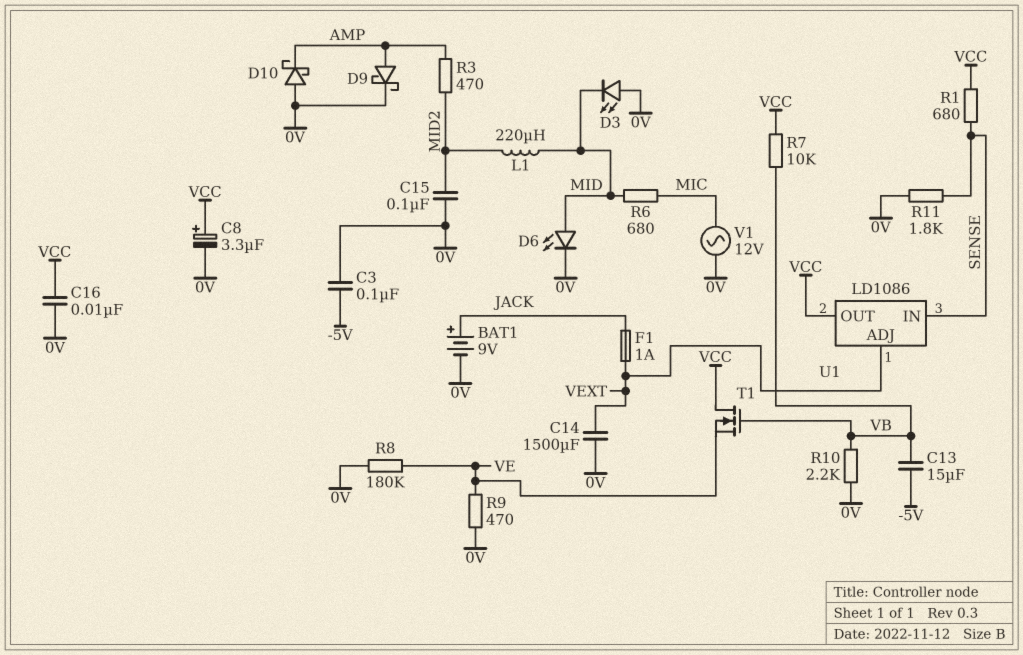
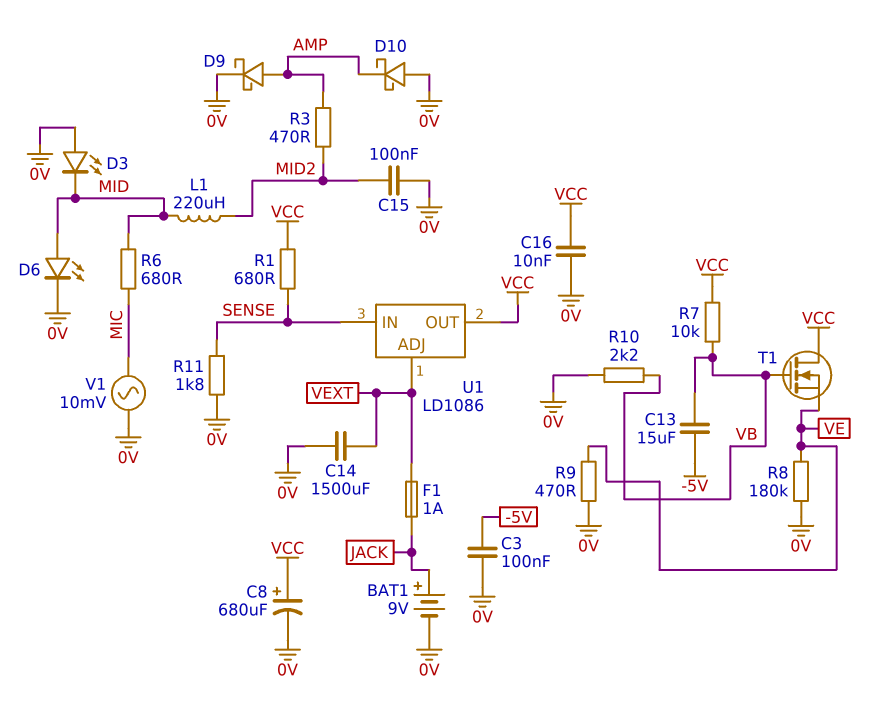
C8: 3.3uF (plus VCC, minus 0V) -> 680uF (plus VCC, minus 0V)
V1: AC 12V (0V, MIC) -> AC 10mV (0V, MIC)

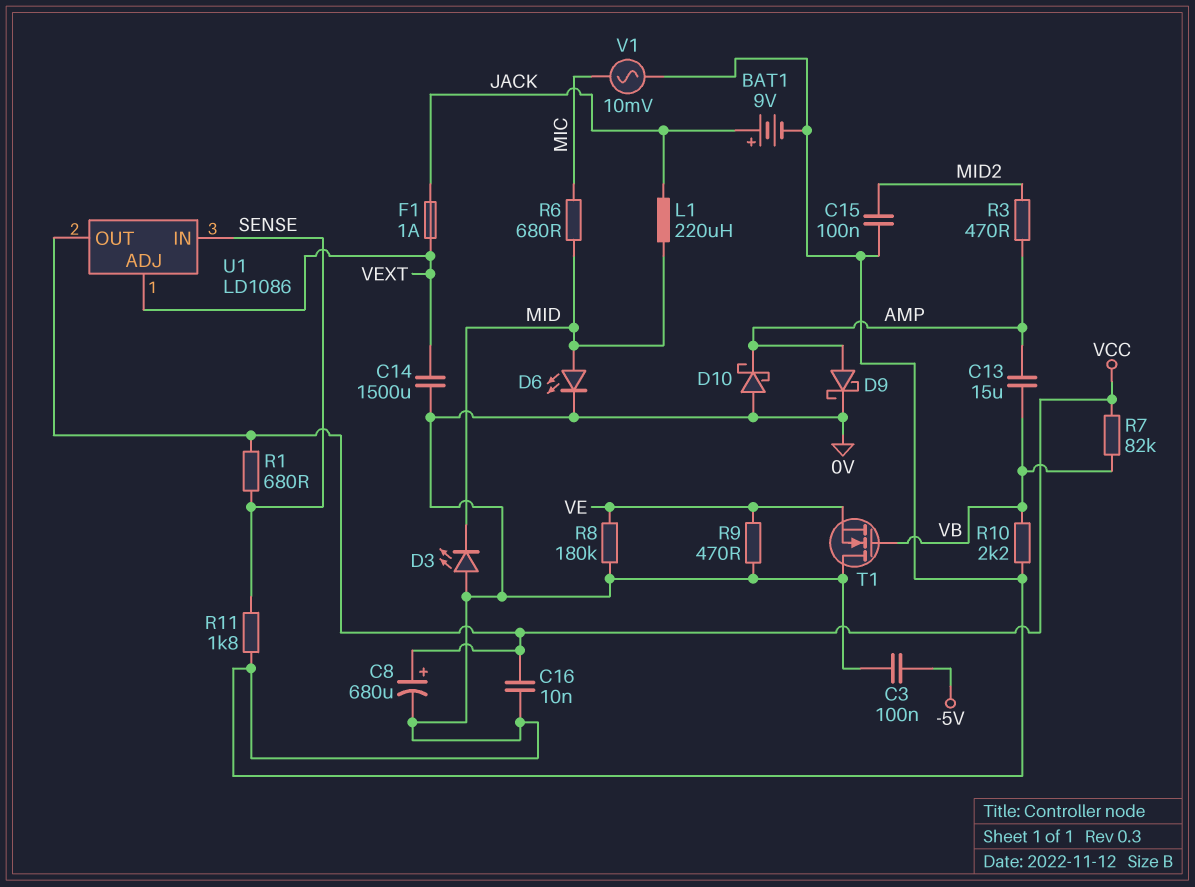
C13: 15uF (-5V, VB) -> 15uF (AMP, VB)
L1: 220uH (MID, MID2) -> 220uH (JACK, MID)
R7: 10k (VB, VCC) -> 82k (VB, VCC)
T1: NMOS (G VB, D VCC, S VE) -> NMOS (G VB, D 0V, S VE)

